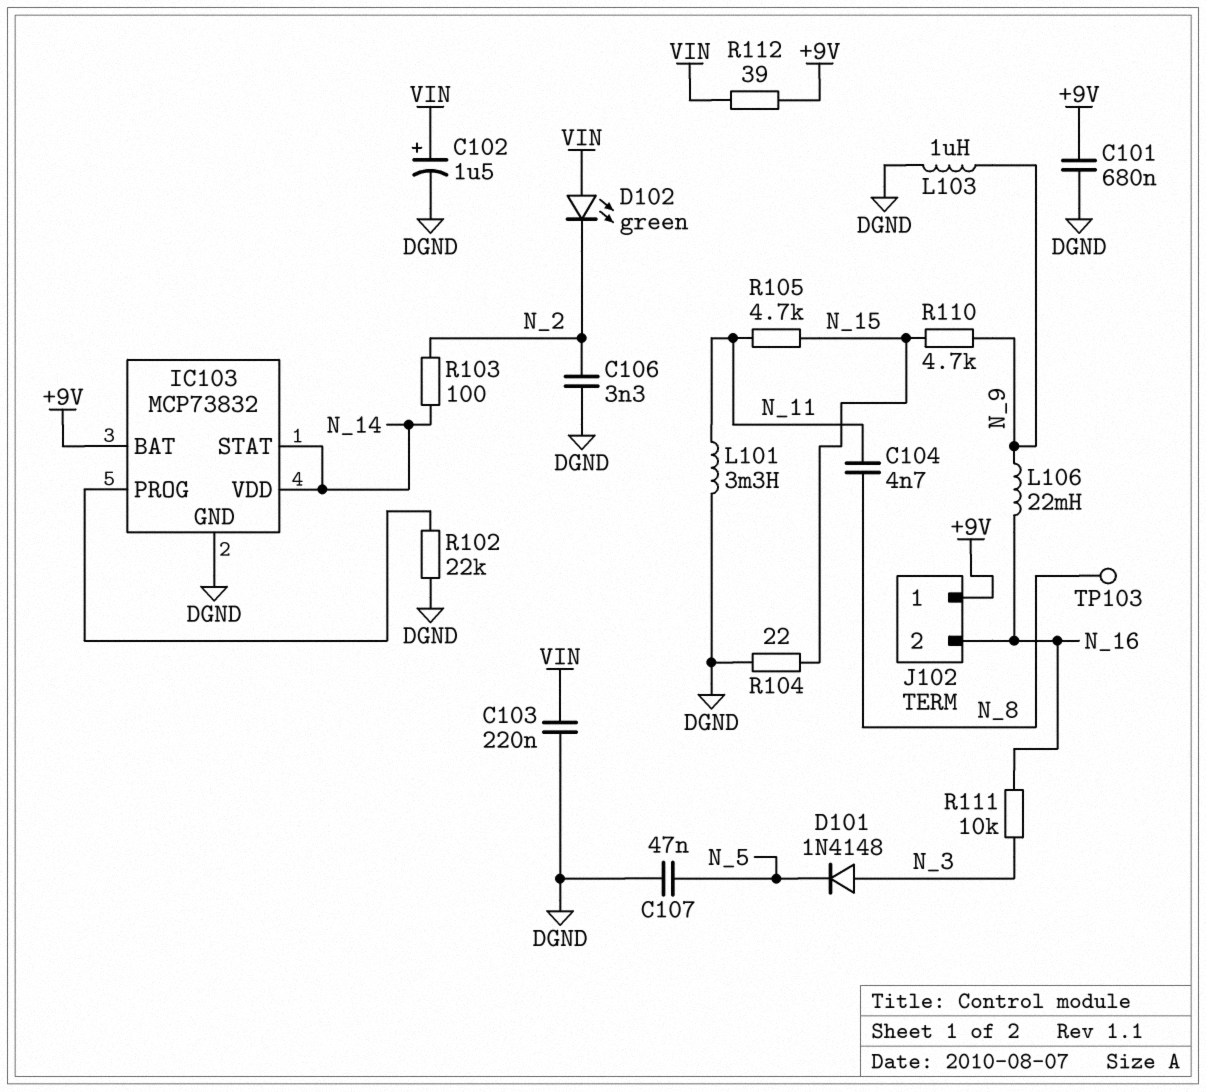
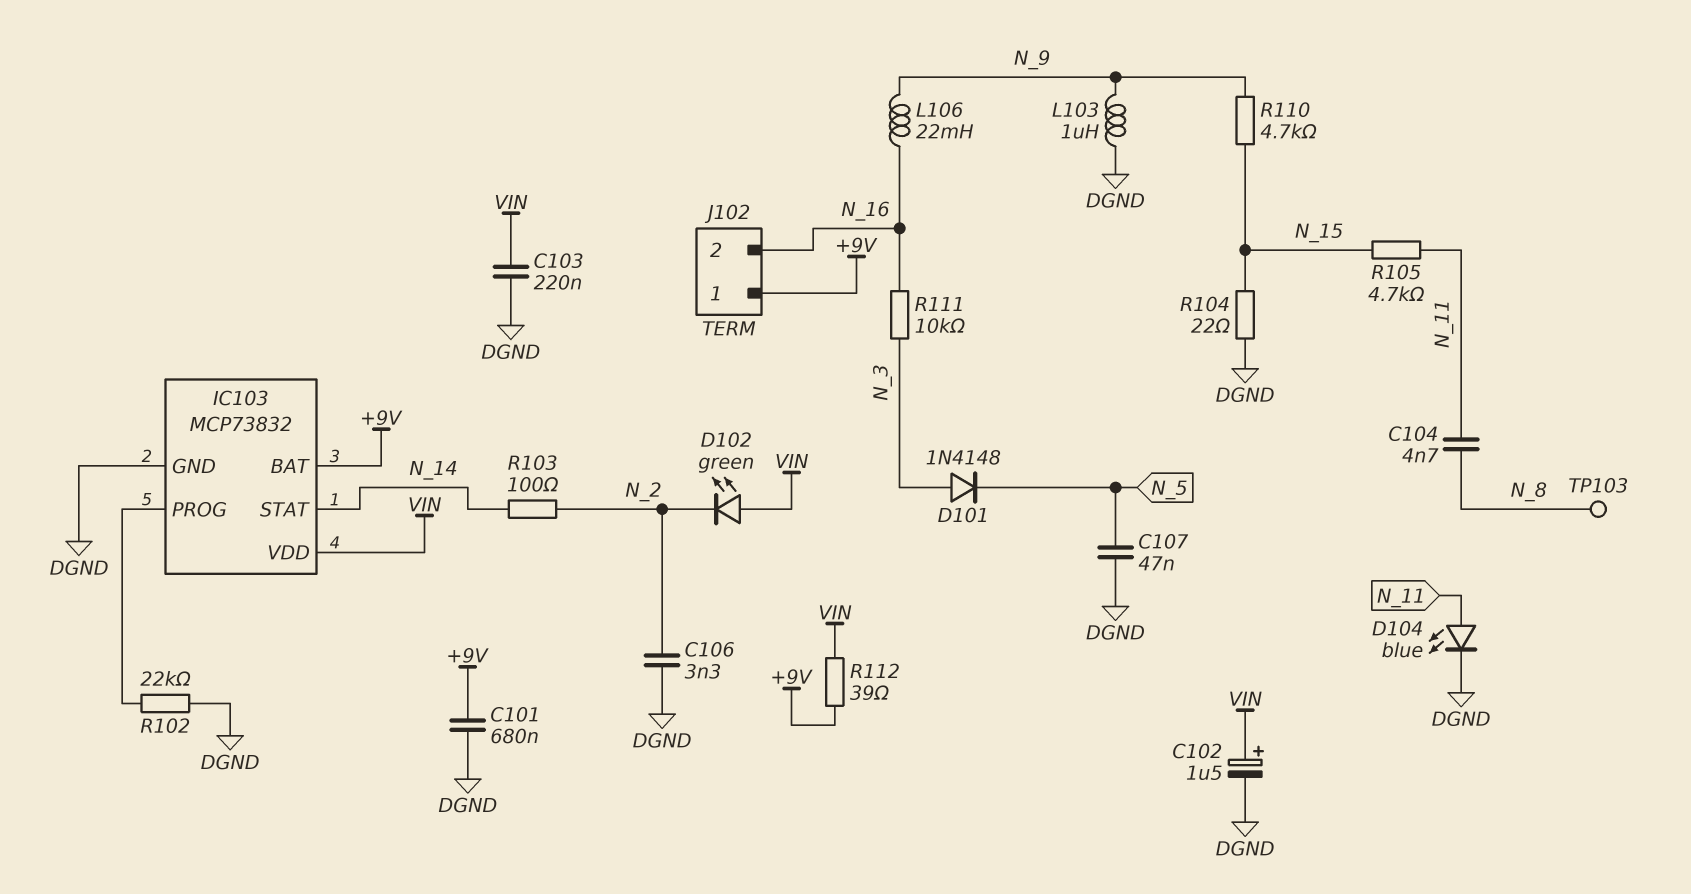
D104: none -> LED blue (A N_11, K DGND)
IC103 pin VDD: N_14 -> VIN
L101: 3.3mH (DGND, N_11) -> none

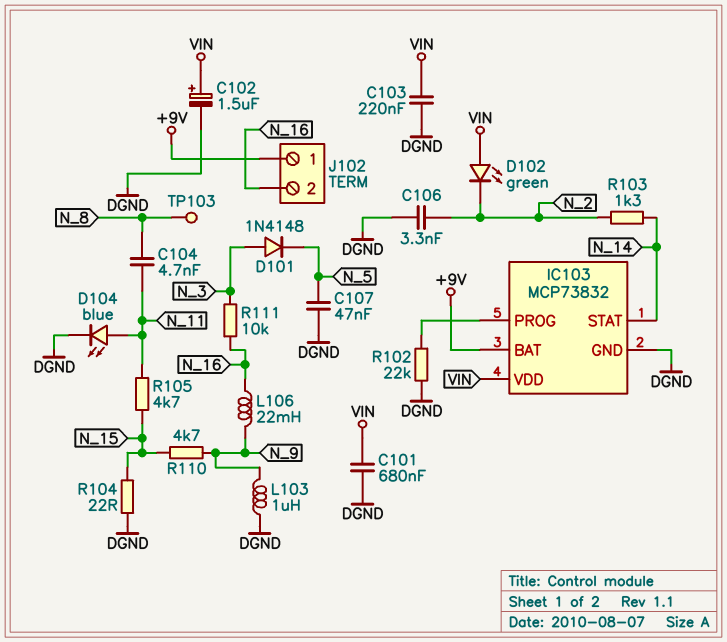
C101: 680nF (+9V, DGND) -> 680nF (DGND, VIN)
R103: 100 (N_2, N_14) -> 1.3k (N_2, N_14)
R112: 39 (+9V, VIN) -> none

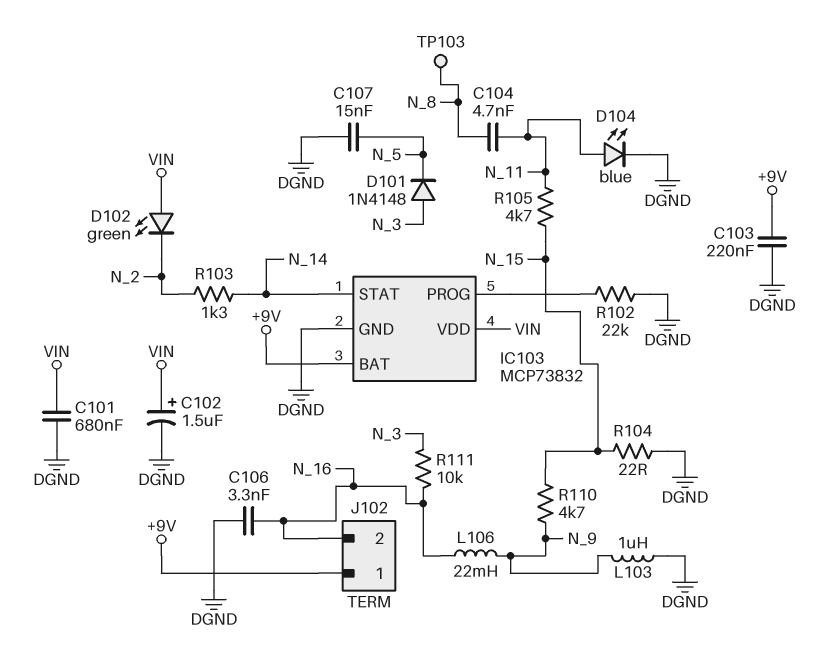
C103: 220nF (DGND, VIN) -> 220nF (+9V, DGND)
C106: 3.3nF (DGND, N_2) -> 3.3nF (DGND, N_16)
C107: 47nF (DGND, N_5) -> 15nF (DGND, N_5)

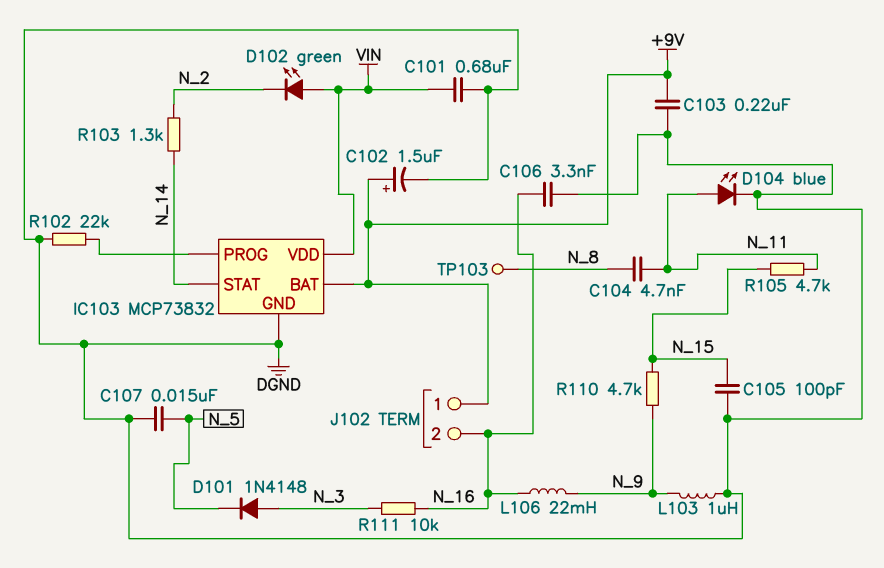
C102: 1.5uF (plus VIN, minus DGND) -> 1.5uF (plus +9V, minus DGND)
C105: none -> 100pF (DGND, N_15)
R104: 22 (DGND, N_15) -> none

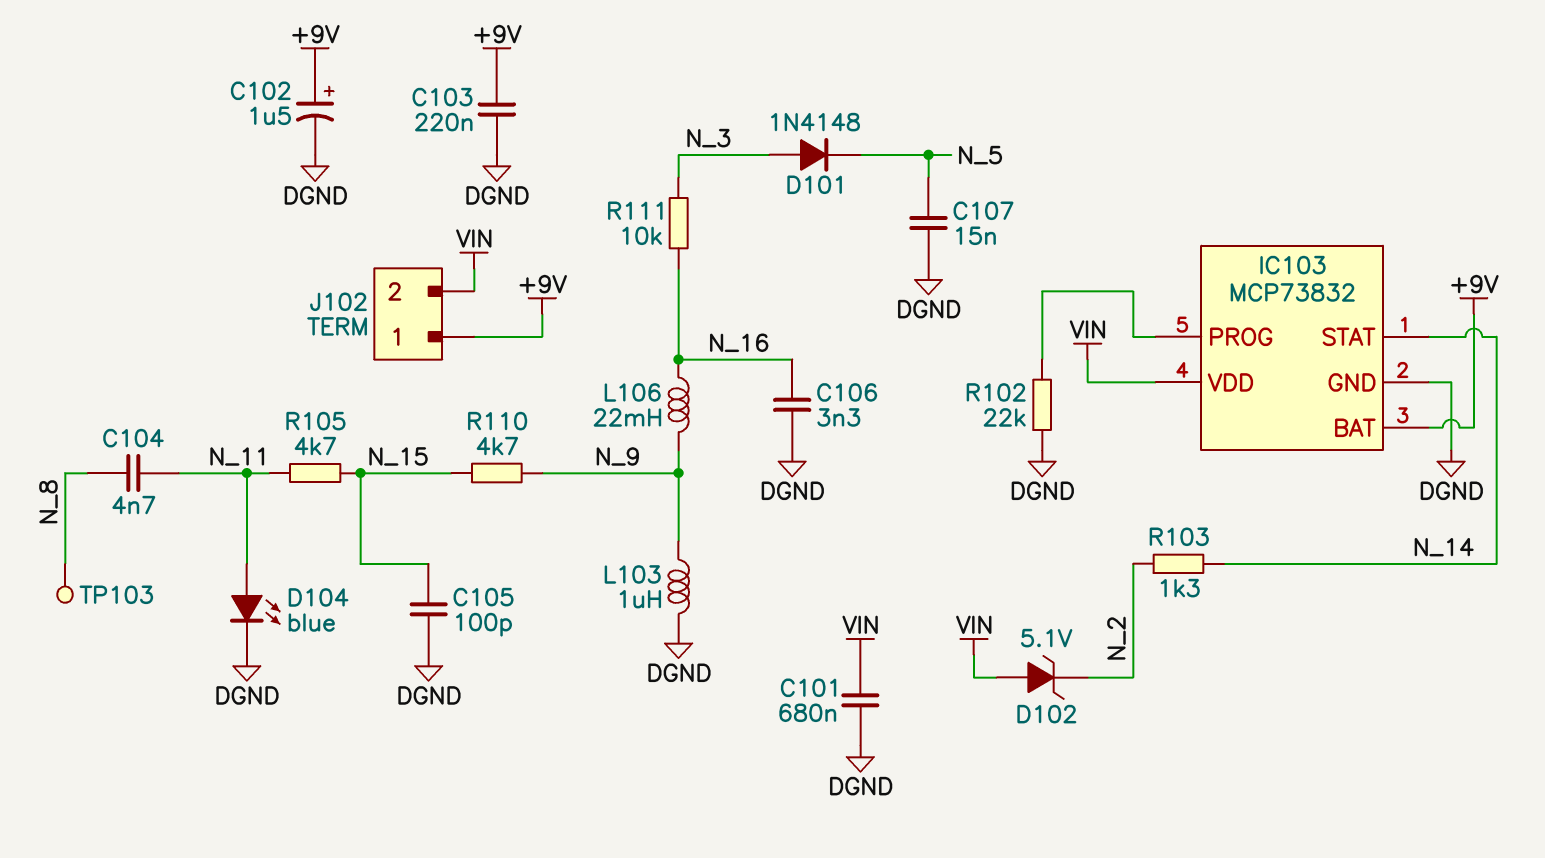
D102: LED green (A VIN, K N_2) -> zener 5.1V (A VIN, K N_2)
J102 pin 2: N_16 -> VIN

